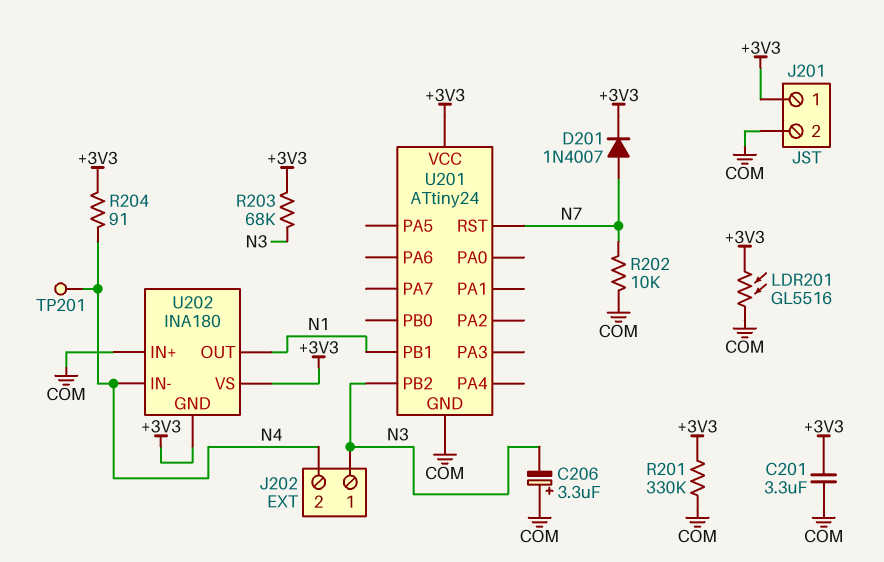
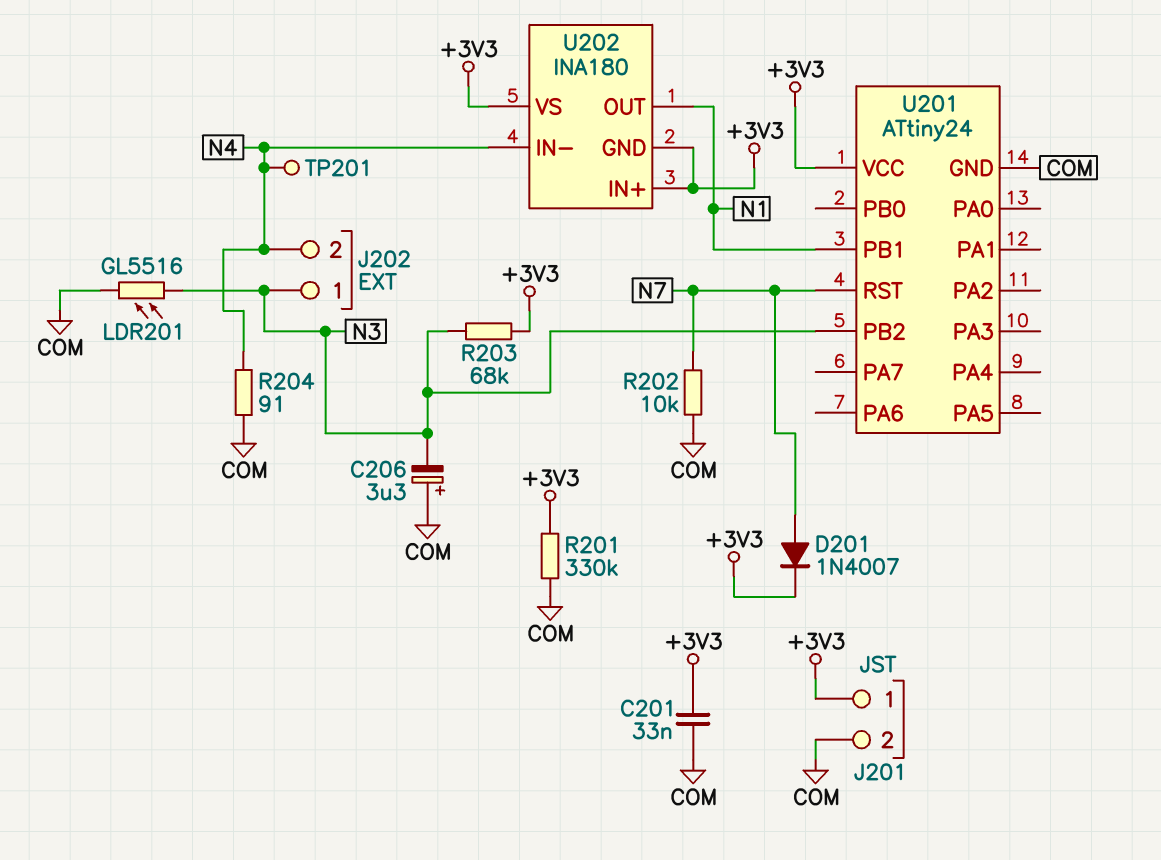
C201: 3.3uF (+3V3, COM) -> 33nF (+3V3, COM)
LDR201: GL5516 (+3V3, COM) -> GL5516 (COM, N3)
R204: 91 (+3V3, N4) -> 91 (COM, N4)
U202 pin IN+: COM -> +3V3

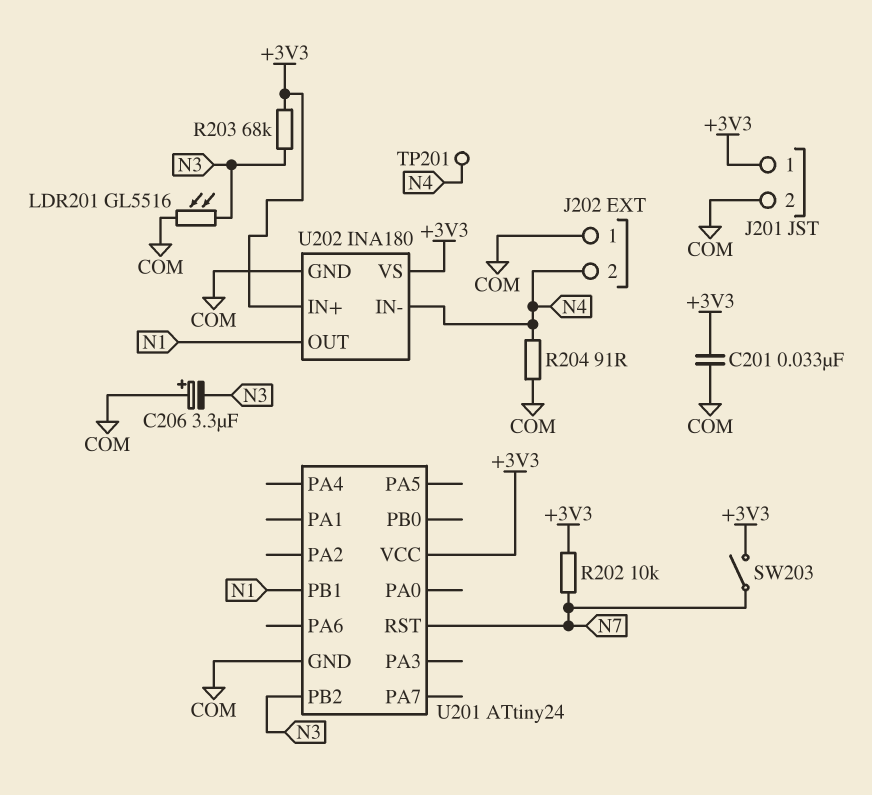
D201: diode 1N4007 (A N7, K +3V3) -> none
J202 pin 1: N3 -> COM
R201: 330k (+3V3, COM) -> none
R202: 10k (COM, N7) -> 10k (+3V3, N7)
SW203: none -> switch (+3V3, N7)
U202 pin GND: +3V3 -> COM

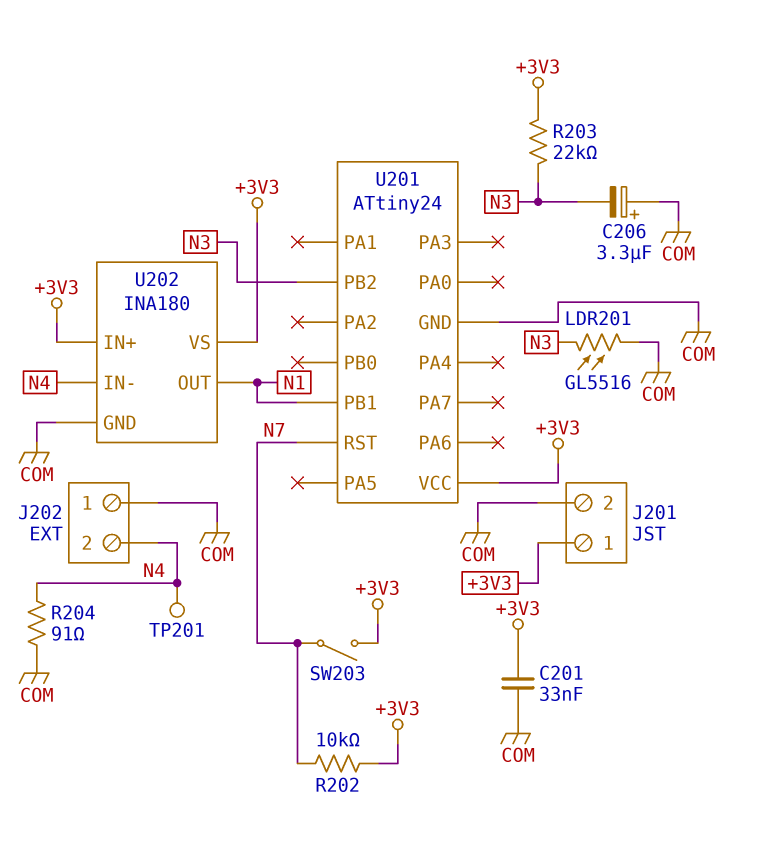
R203: 68k (+3V3, N3) -> 22k (+3V3, N3)

